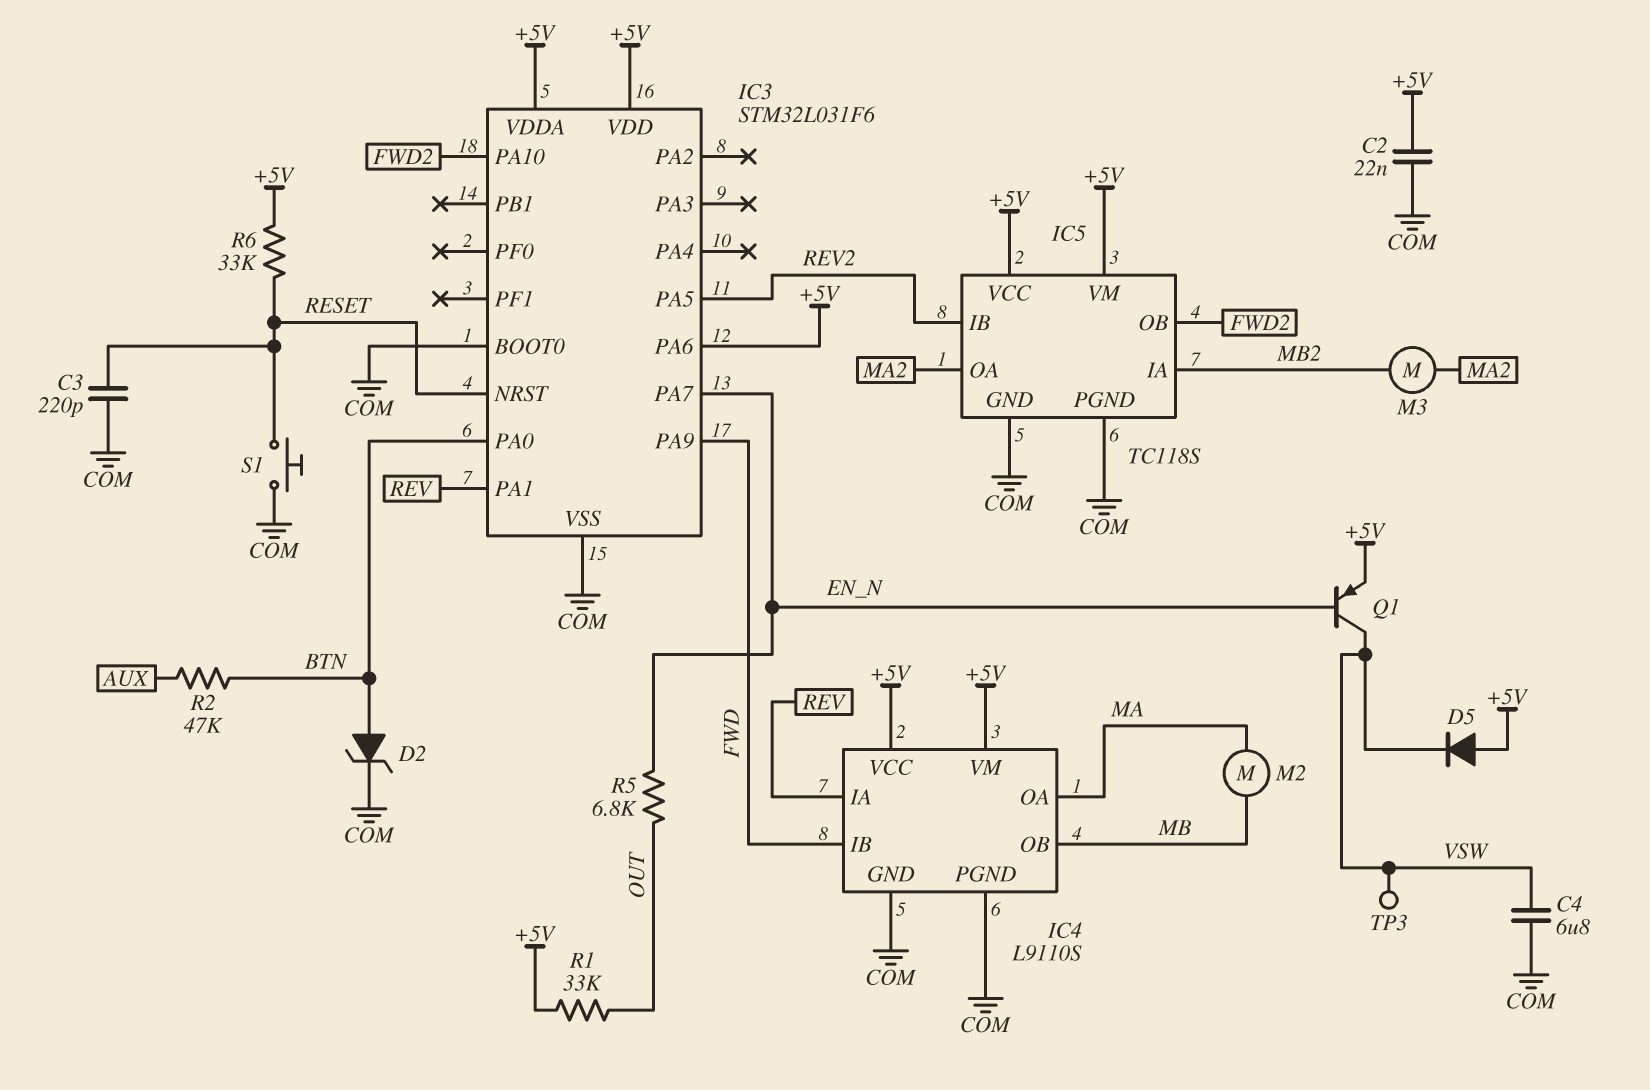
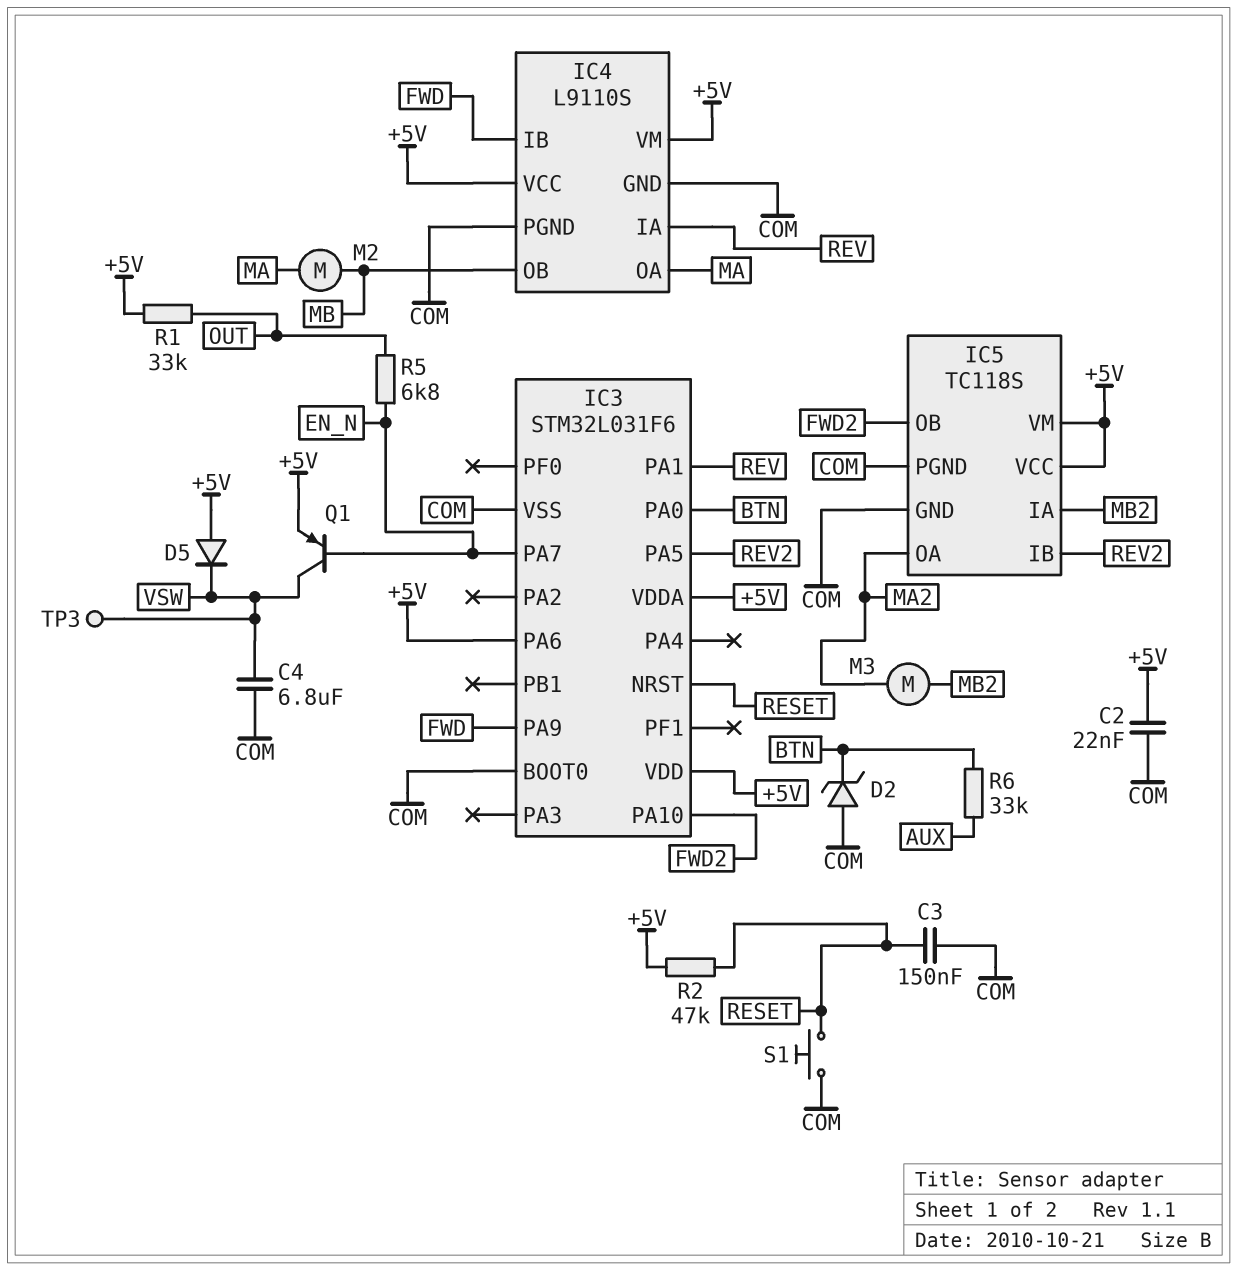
C3: 220pF (COM, RESET) -> 150nF (COM, RESET)
D2: zener (A BTN, K COM) -> zener (A COM, K BTN)
R2: 47k (AUX, BTN) -> 47k (+5V, RESET)
R6: 33k (+5V, RESET) -> 33k (AUX, BTN)

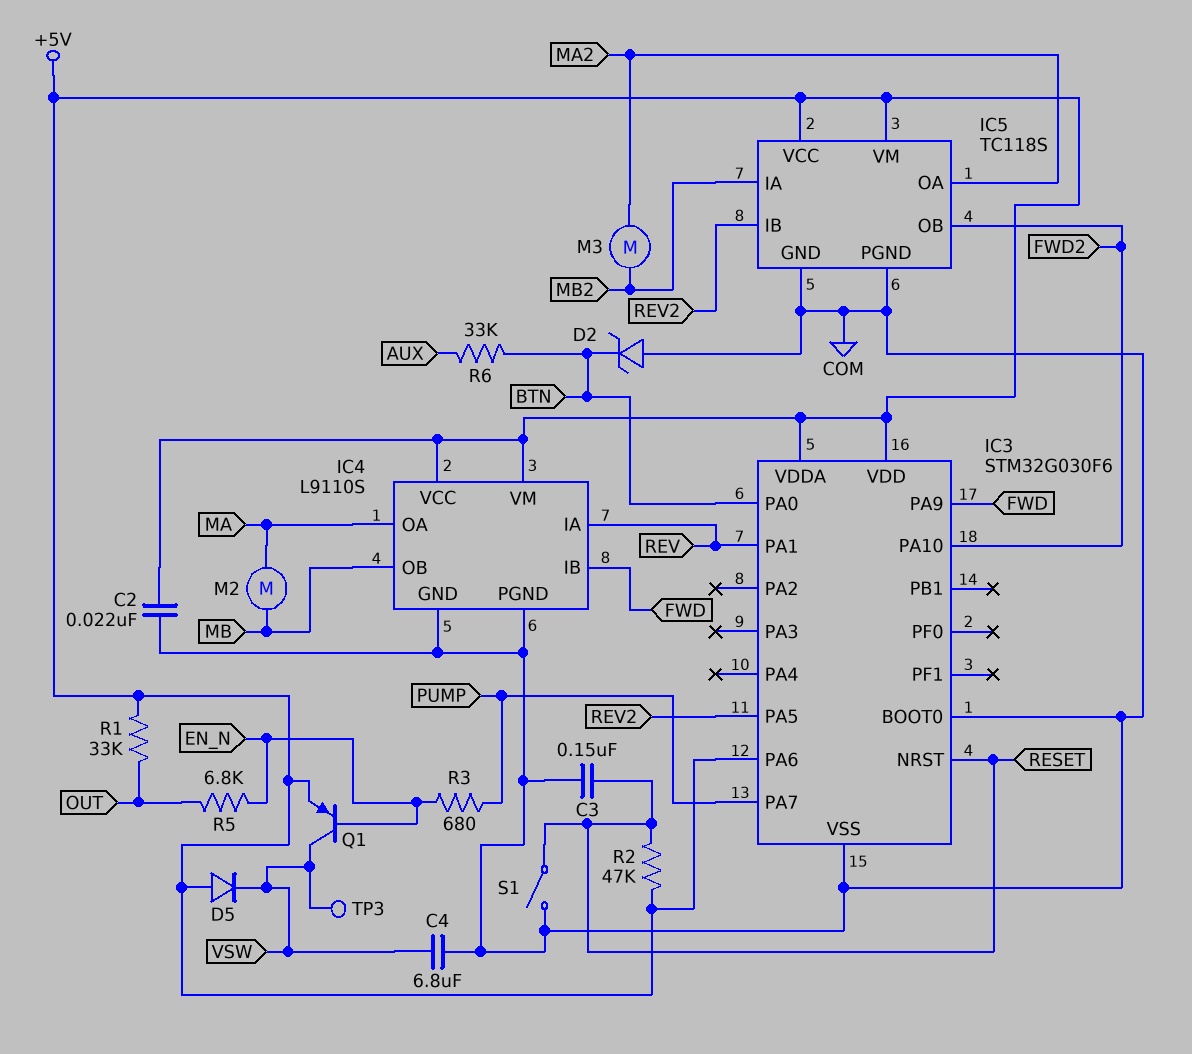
IC3: STM32L031F6 -> STM32G030F6
IC3 pin PA7: EN_N -> PUMP
R3: none -> 680 (EN_N, PUMP)
S1: button (COM, RESET) -> switch (COM, RESET)

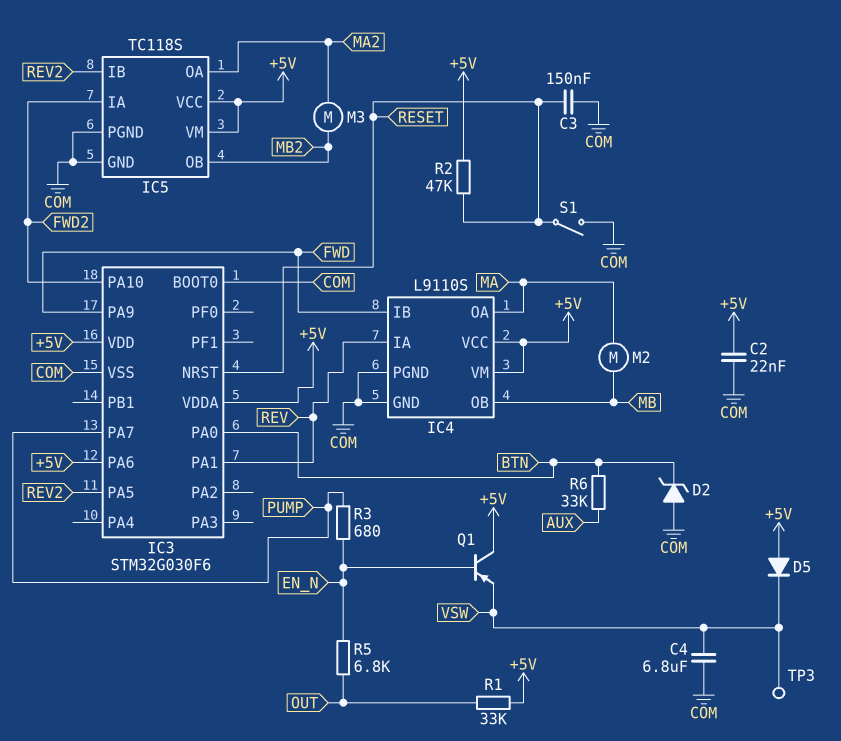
IC5 pin IA: MB2 -> FWD2
IC5 pin OB: FWD2 -> MB2
Q1: PNP (B EN_N, C VSW, E +5V) -> PNP (B EN_N, C +5V, E VSW)

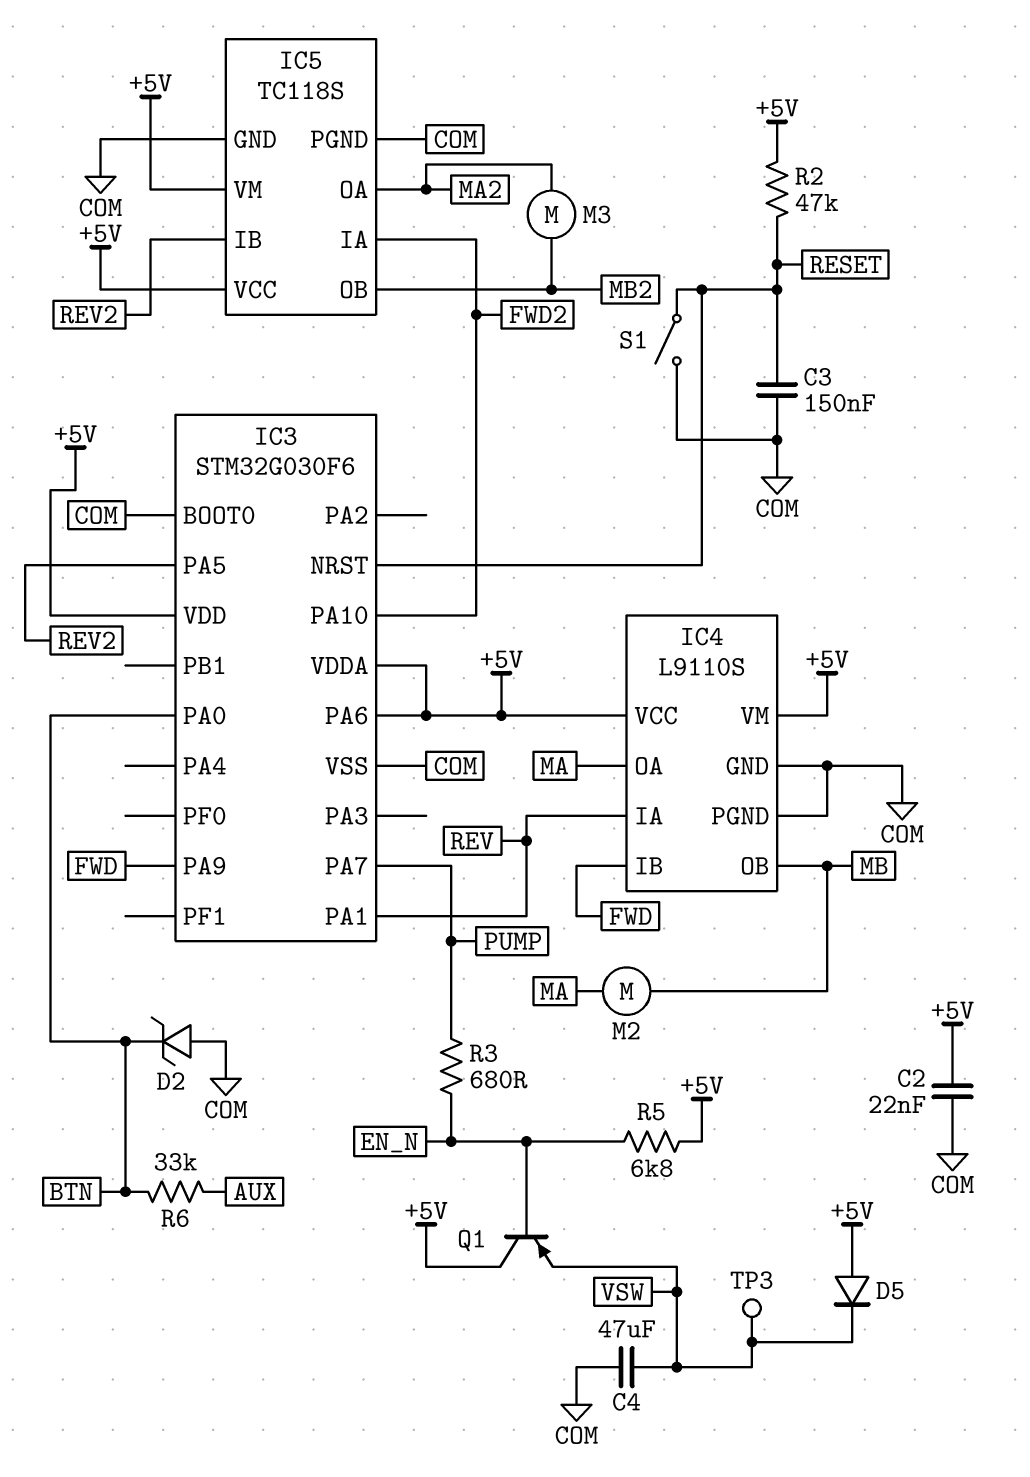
C4: 6.8uF (COM, VSW) -> 47uF (COM, VSW)
R1: 33k (+5V, OUT) -> none
R5: 6.8k (EN_N, OUT) -> 6.8k (+5V, EN_N)

